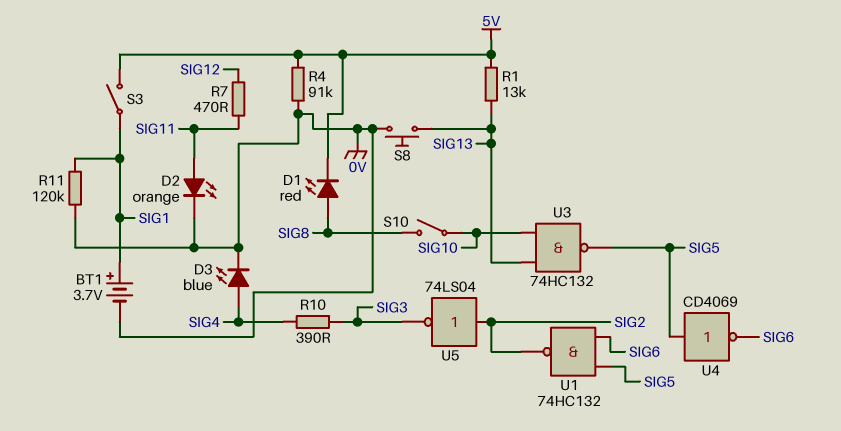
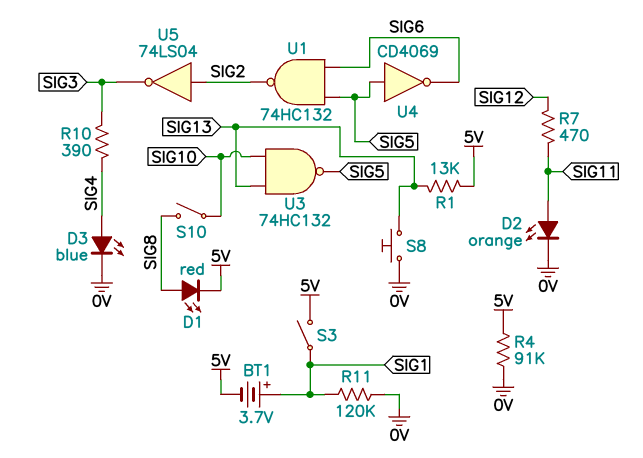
BT1: 3.7V (plus SIG1, minus 0V) -> 3.7V (plus SIG1, minus 5V)

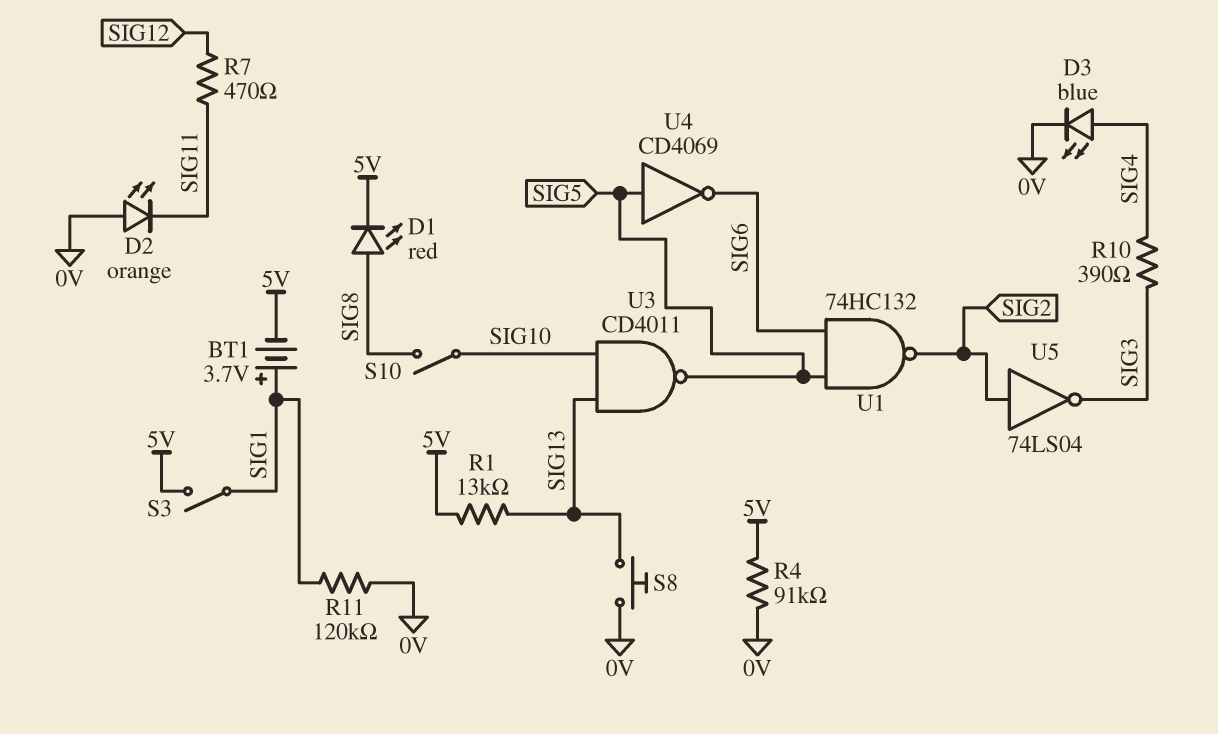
D2: LED orange (A SIG11, K 0V) -> LED orange (A 0V, K SIG11)
U3: NAND 74HC132 (in SIG10, in SIG13, out SIG5) -> NAND CD4011 (in SIG10, in SIG13, out SIG5)

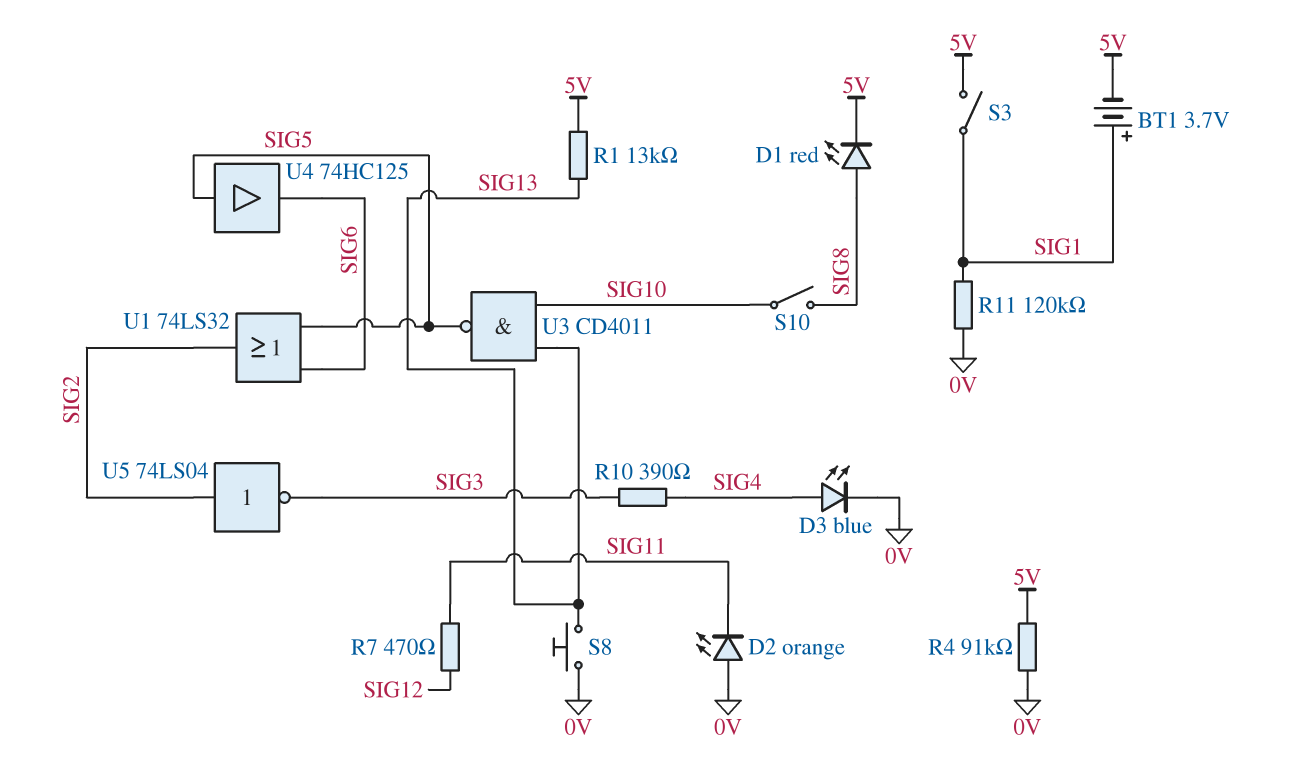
U1: NAND 74HC132 (in SIG5, in SIG6, out SIG2) -> OR 74LS32 (in SIG5, in SIG6, out SIG2)
U4: NOT CD4069 (in SIG5, out SIG6) -> buffer 74HC125 (in SIG5, out SIG6)

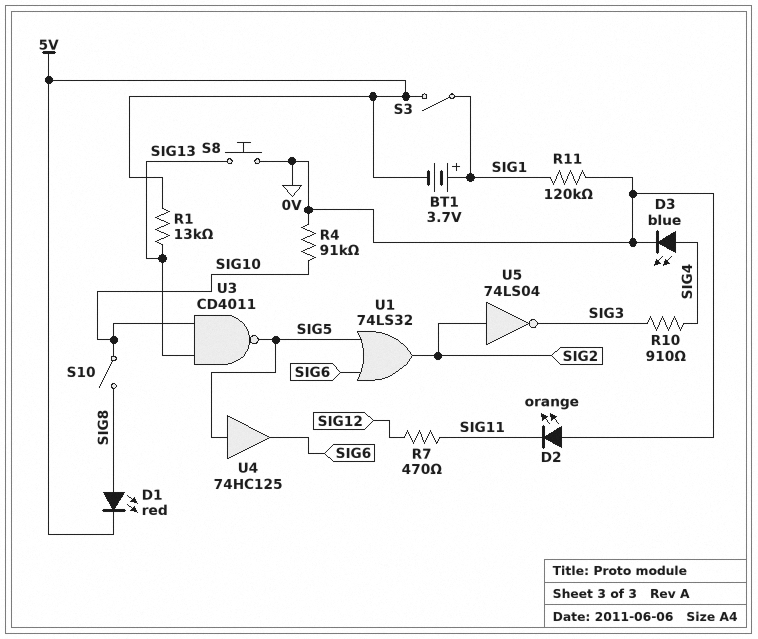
R4: 91k (0V, 5V) -> 91k (0V, SIG10)
R10: 390 (SIG3, SIG4) -> 910 (SIG3, SIG4)

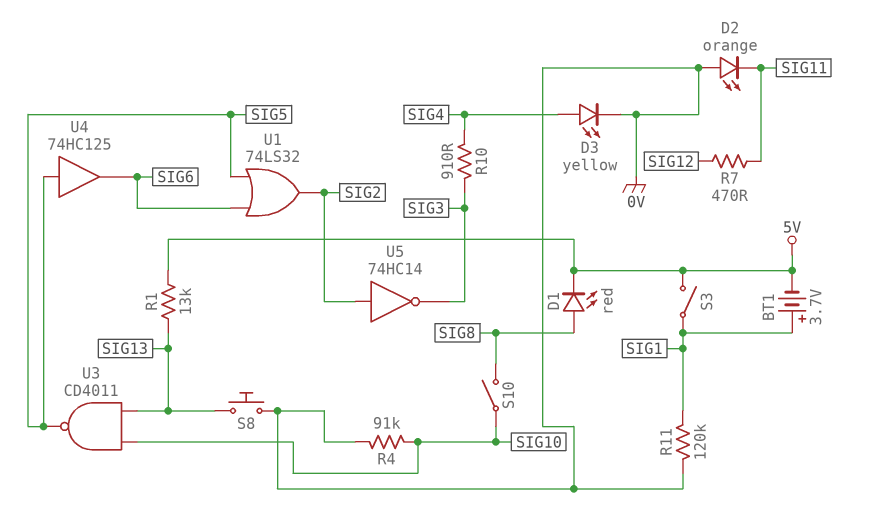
D3: LED blue (A SIG4, K 0V) -> LED yellow (A SIG4, K 0V)
U5: NOT 74LS04 (in SIG2, out SIG3) -> NOT 74HC14 (in SIG2, out SIG3)

